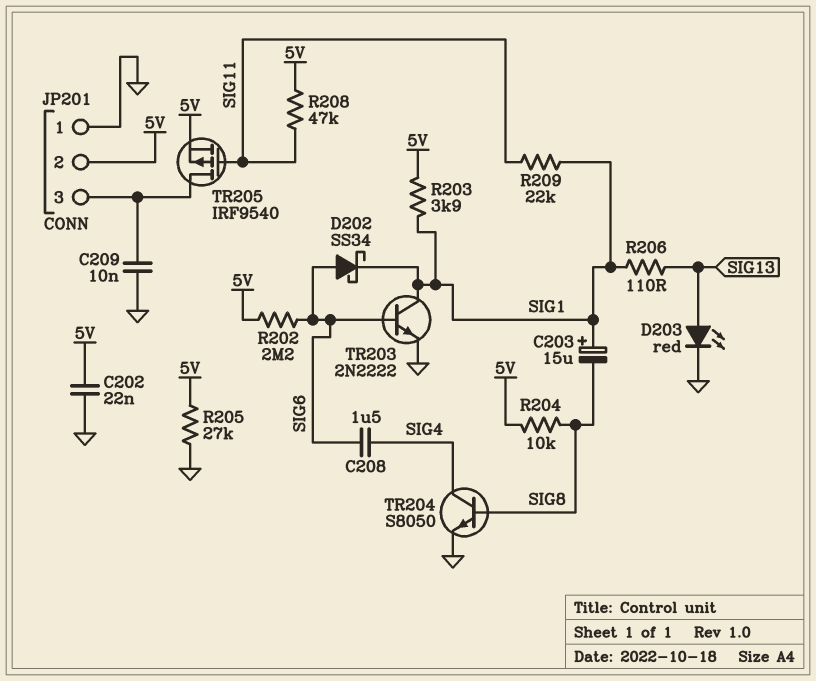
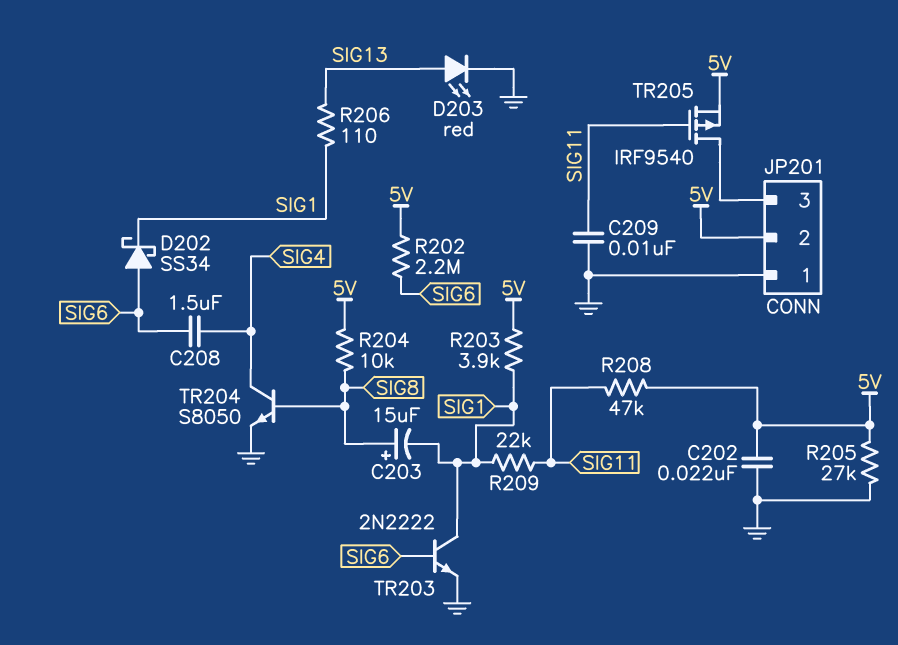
C203: 15uF (plus SIG1, minus SIG8) -> 15uF (plus SIG8, minus SIG1)
C209: 10nF (GND, JP201/3) -> 10nF (GND, SIG11)

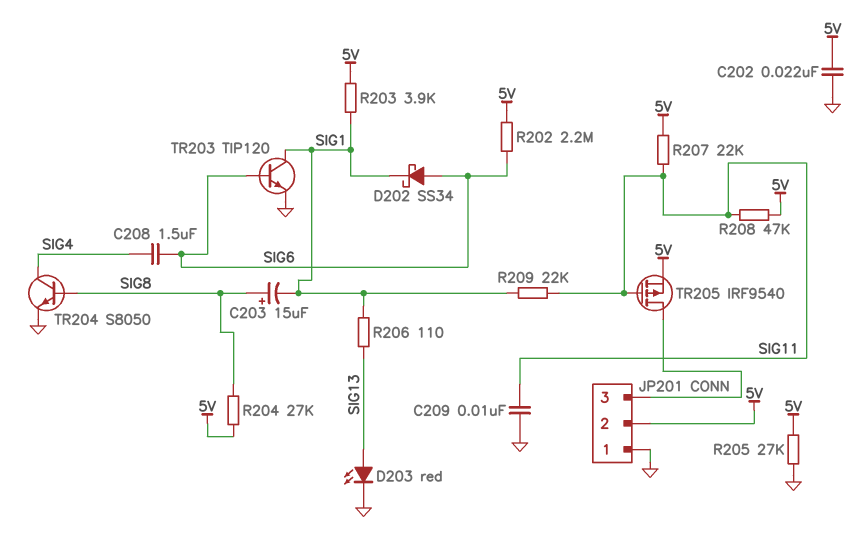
R204: 10k (5V, SIG8) -> 27k (5V, SIG8)
R207: none -> 22k (5V, SIG11)
TR203: NPN 2N2222 (B SIG6, C SIG1, E GND) -> NPN TIP120 (B SIG6, C SIG1, E GND)

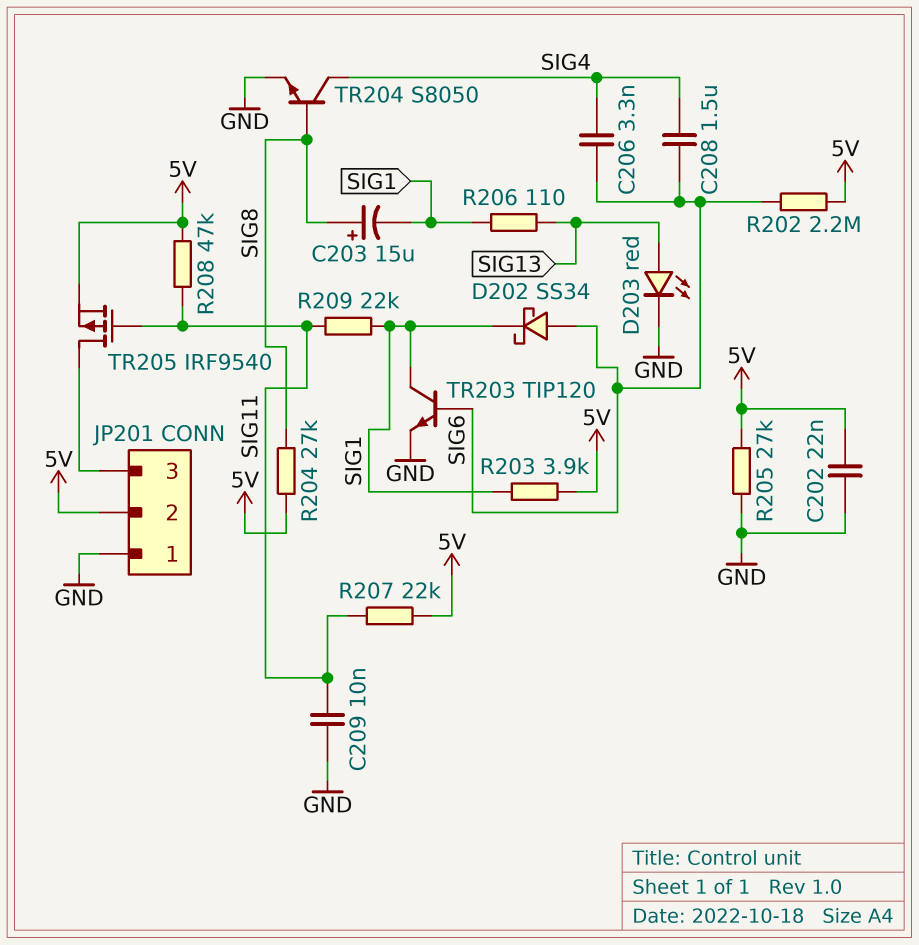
C206: none -> 3.3nF (SIG4, SIG6)

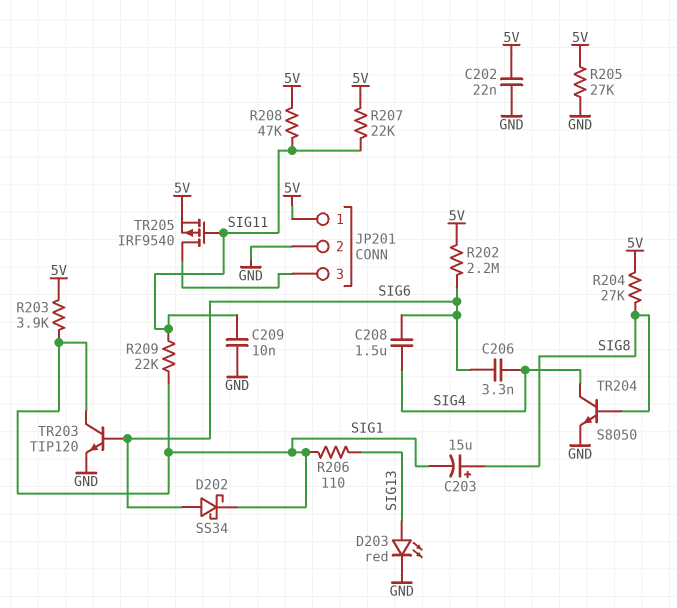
JP201 pin 1: GND -> 5V
JP201 pin 2: 5V -> GND

